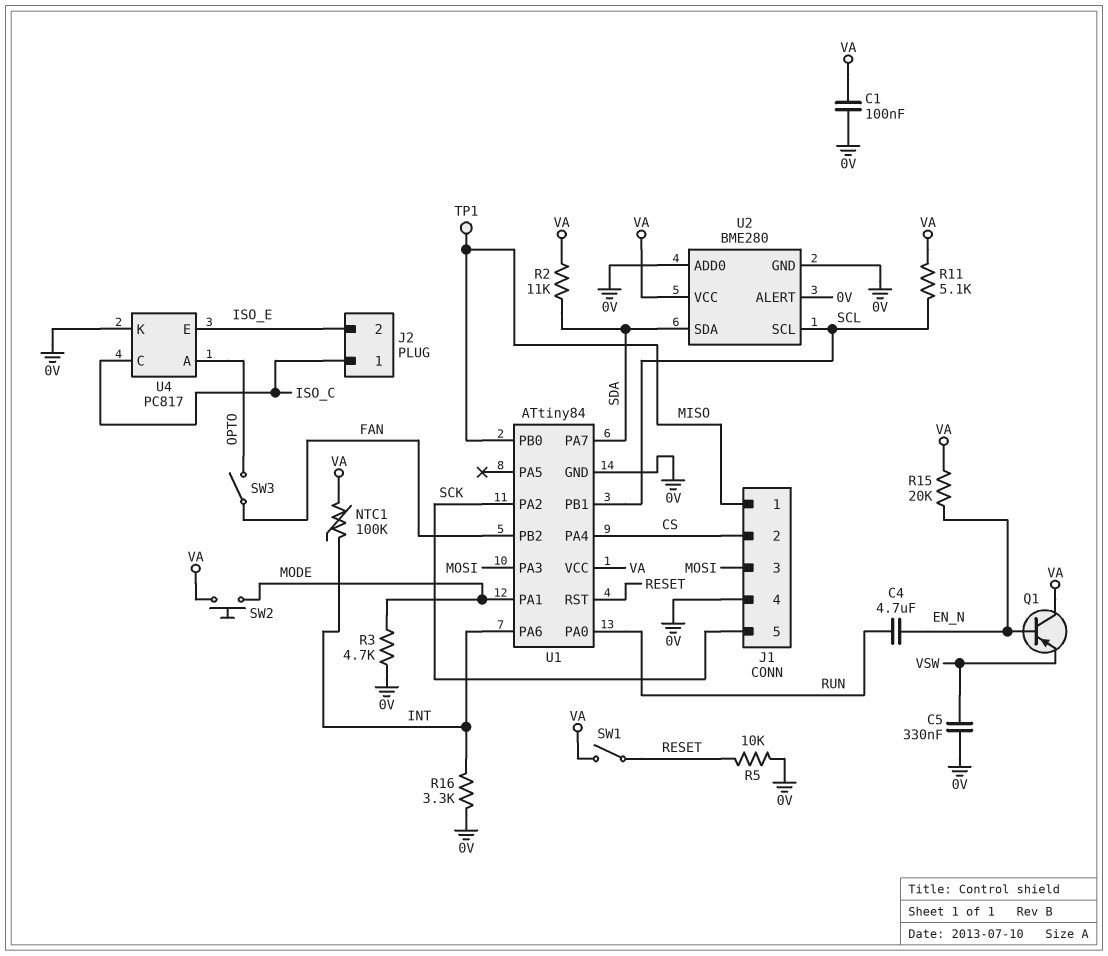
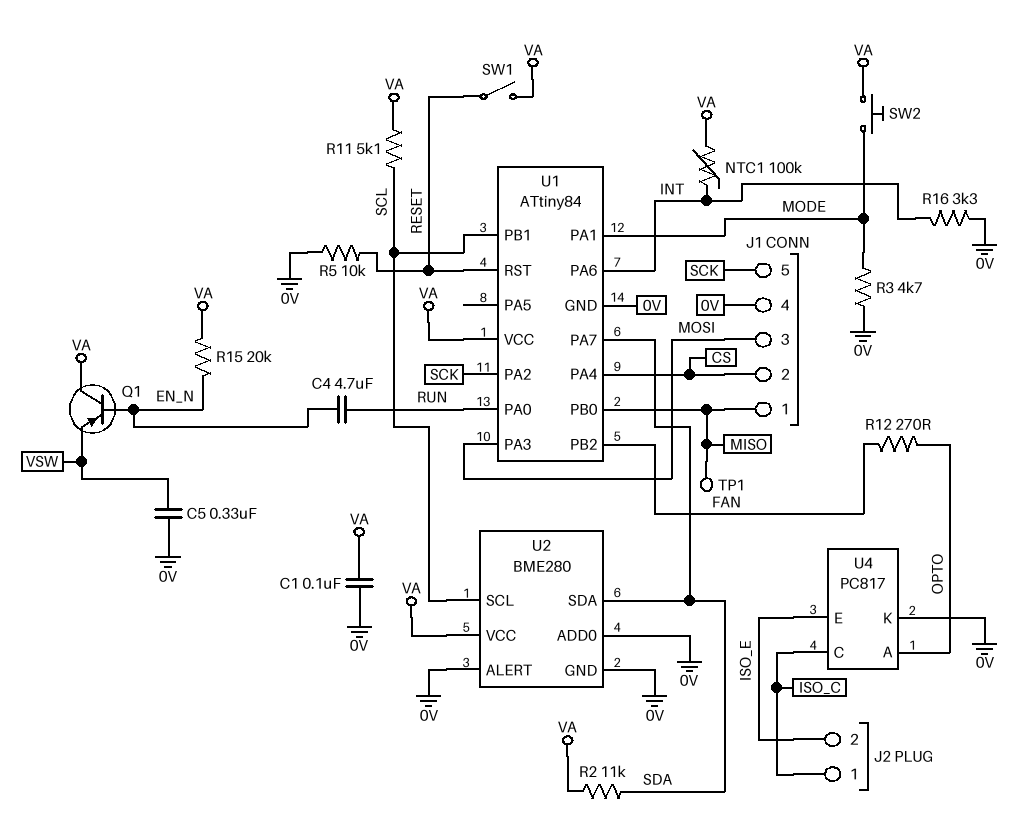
R12: none -> 270 (FAN, OPTO)
SW3: switch (FAN, OPTO) -> none

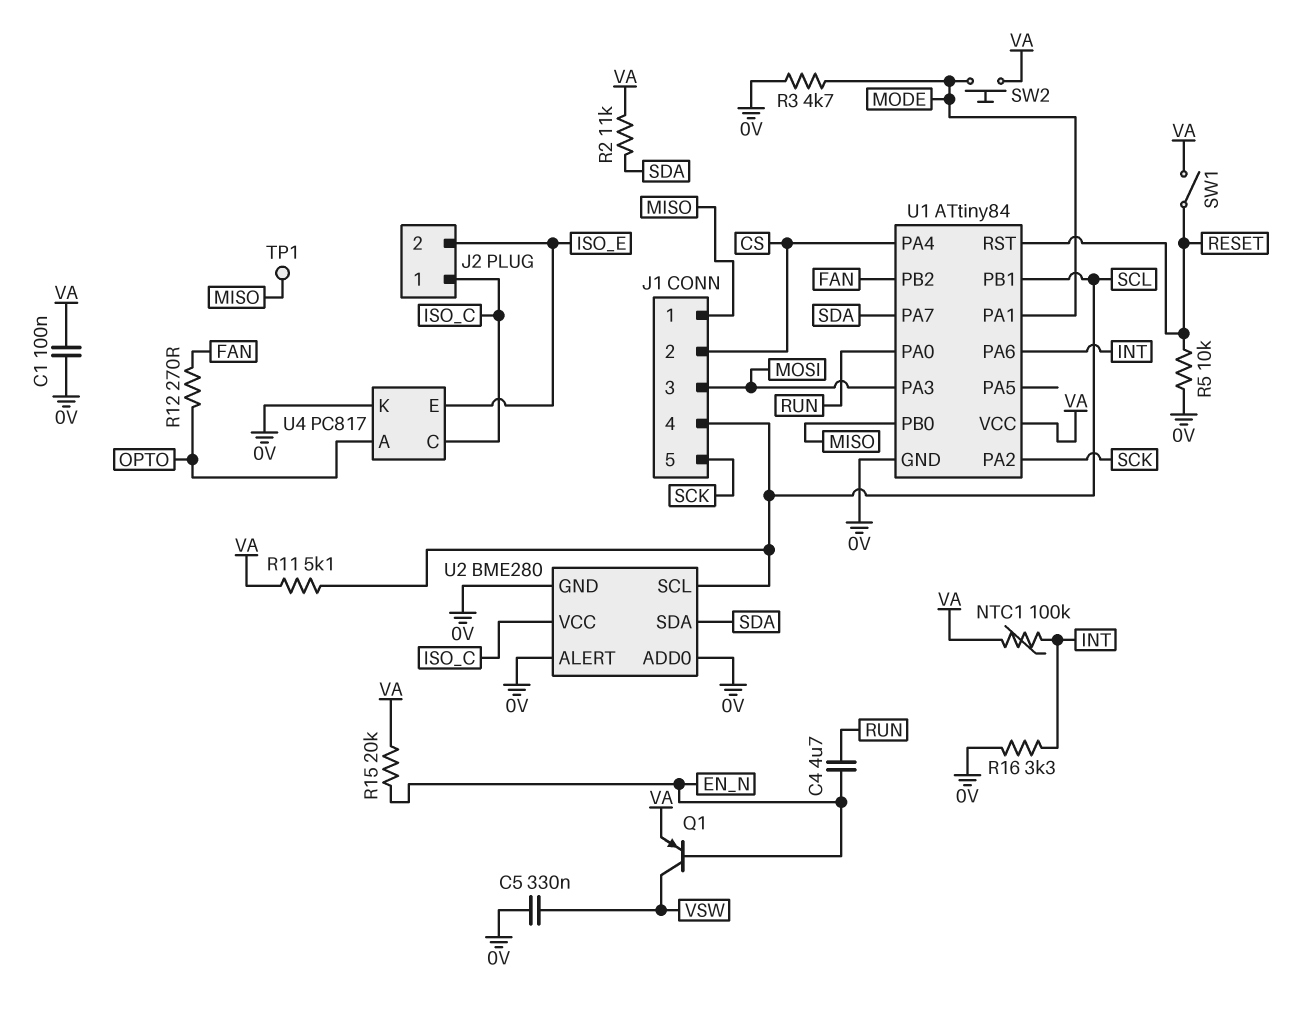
J1 pin 4: 0V -> SCL
Q1: PNP (B EN_N, C VA, E VSW) -> PNP (B EN_N, C VSW, E VA)
U2 pin VCC: VA -> ISO_C

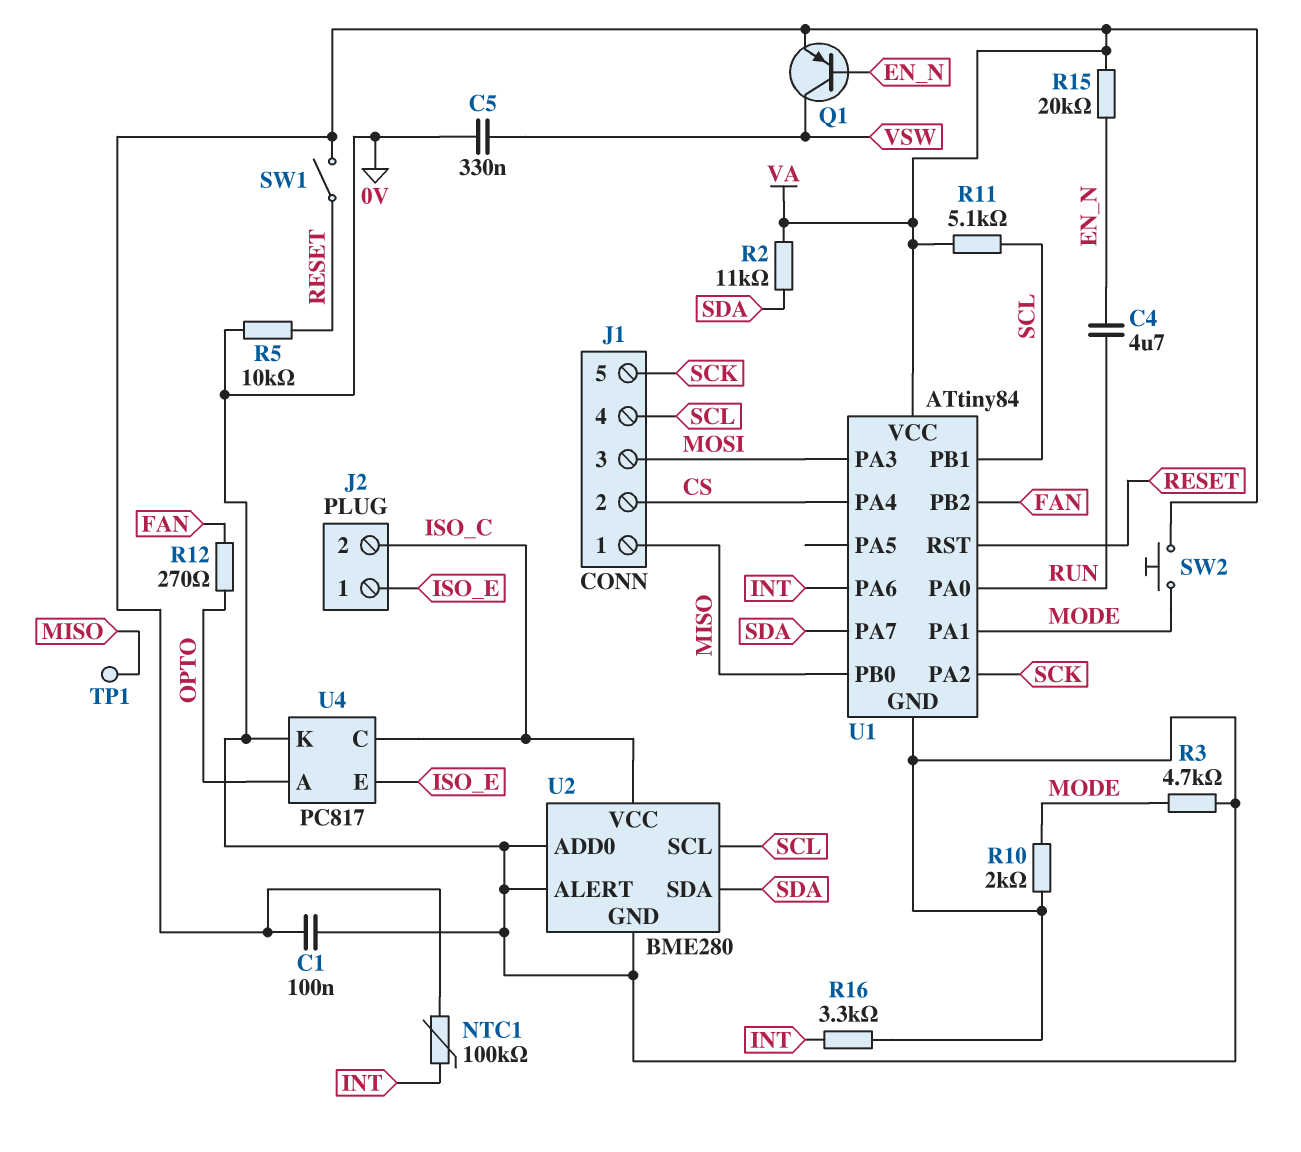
J2 pin 1: ISO_C -> ISO_E
J2 pin 2: ISO_E -> ISO_C
R10: none -> 2k (0V, MODE)

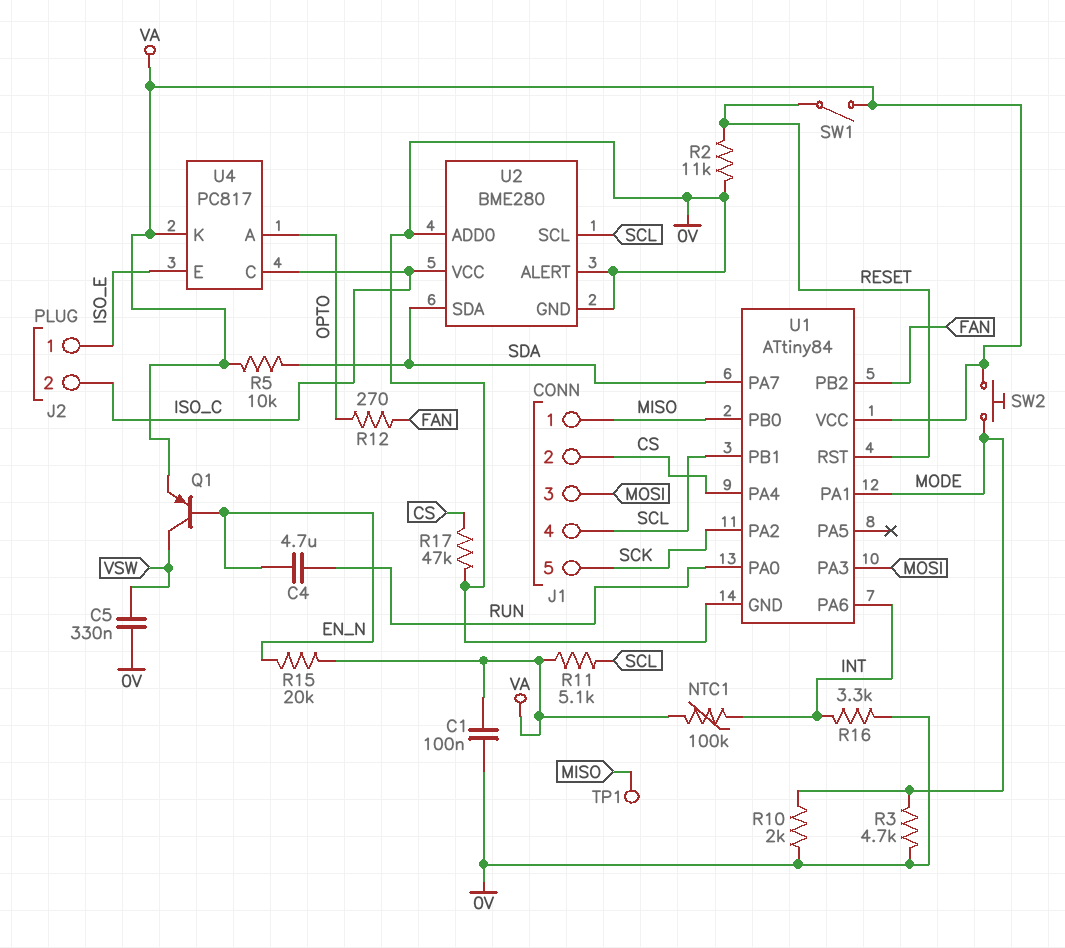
R2: 11k (SDA, VA) -> 11k (0V, RESET)
R5: 10k (0V, RESET) -> 10k (SDA, VA)
R17: none -> 47k (0V, CS)
U4 pin K: 0V -> VA

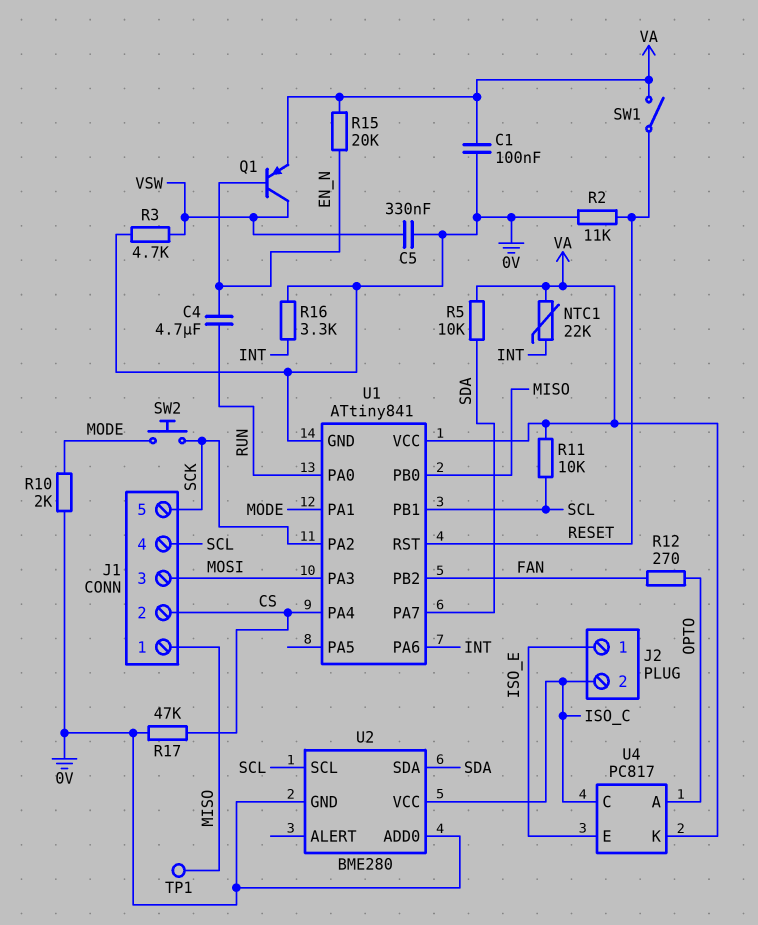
NTC1: 100k (INT, VA) -> 22k (INT, VA)
R3: 4.7k (0V, MODE) -> 4.7k (0V, VSW)
R11: 5.1k (SCL, VA) -> 10k (SCL, VA)
SW2: button (MODE, VA) -> button (MODE, SCK)
U1: ATtiny84 -> ATtiny841
U2 pin ALERT: 0V -> none

